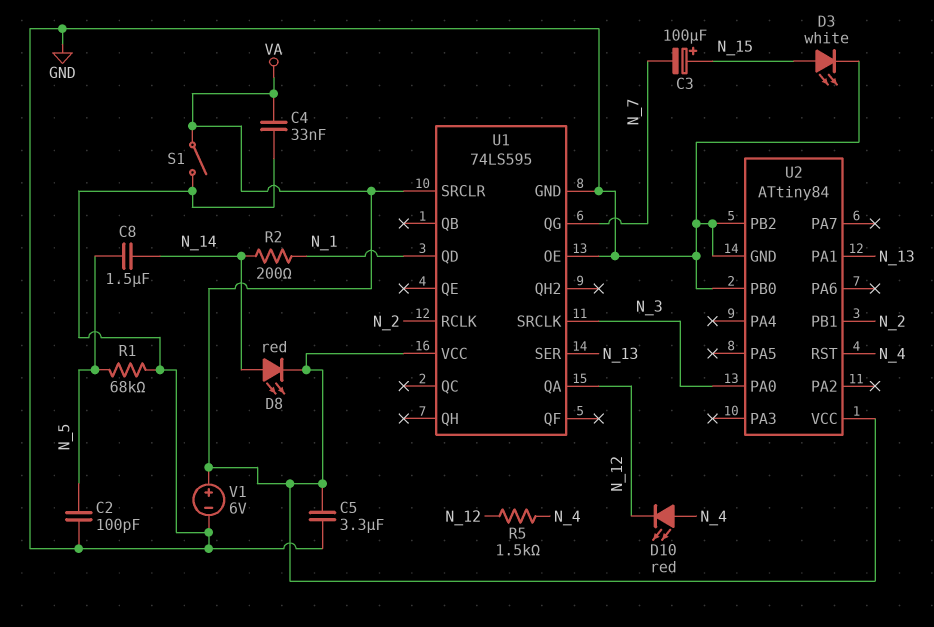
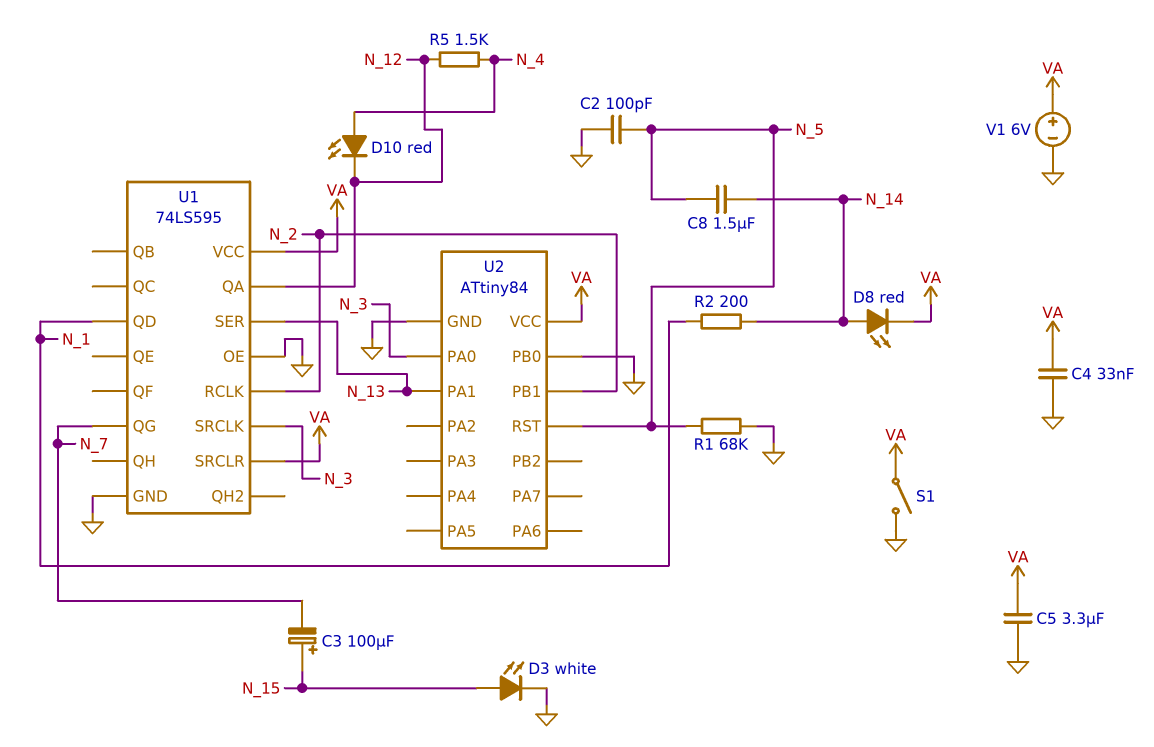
U2 pin PB2: GND -> none
U2 pin RST: N_4 -> N_5

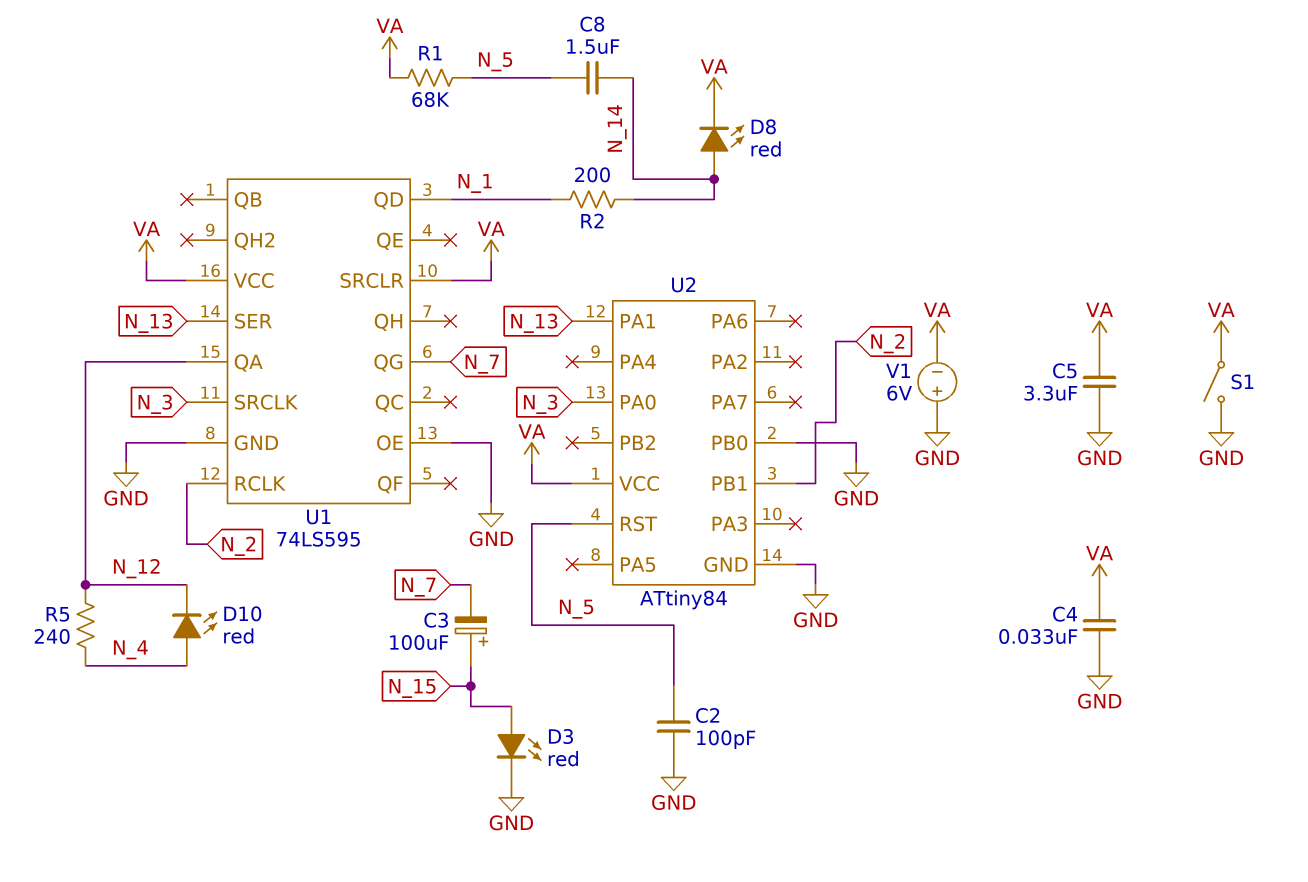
D3: LED white (A N_15, K GND) -> LED red (A N_15, K GND)
R1: 68k (GND, N_5) -> 68k (N_5, VA)
R5: 1.5k (N_4, N_12) -> 240 (N_4, N_12)
V1: 6V (plus VA, minus GND) -> 6V (plus GND, minus VA)

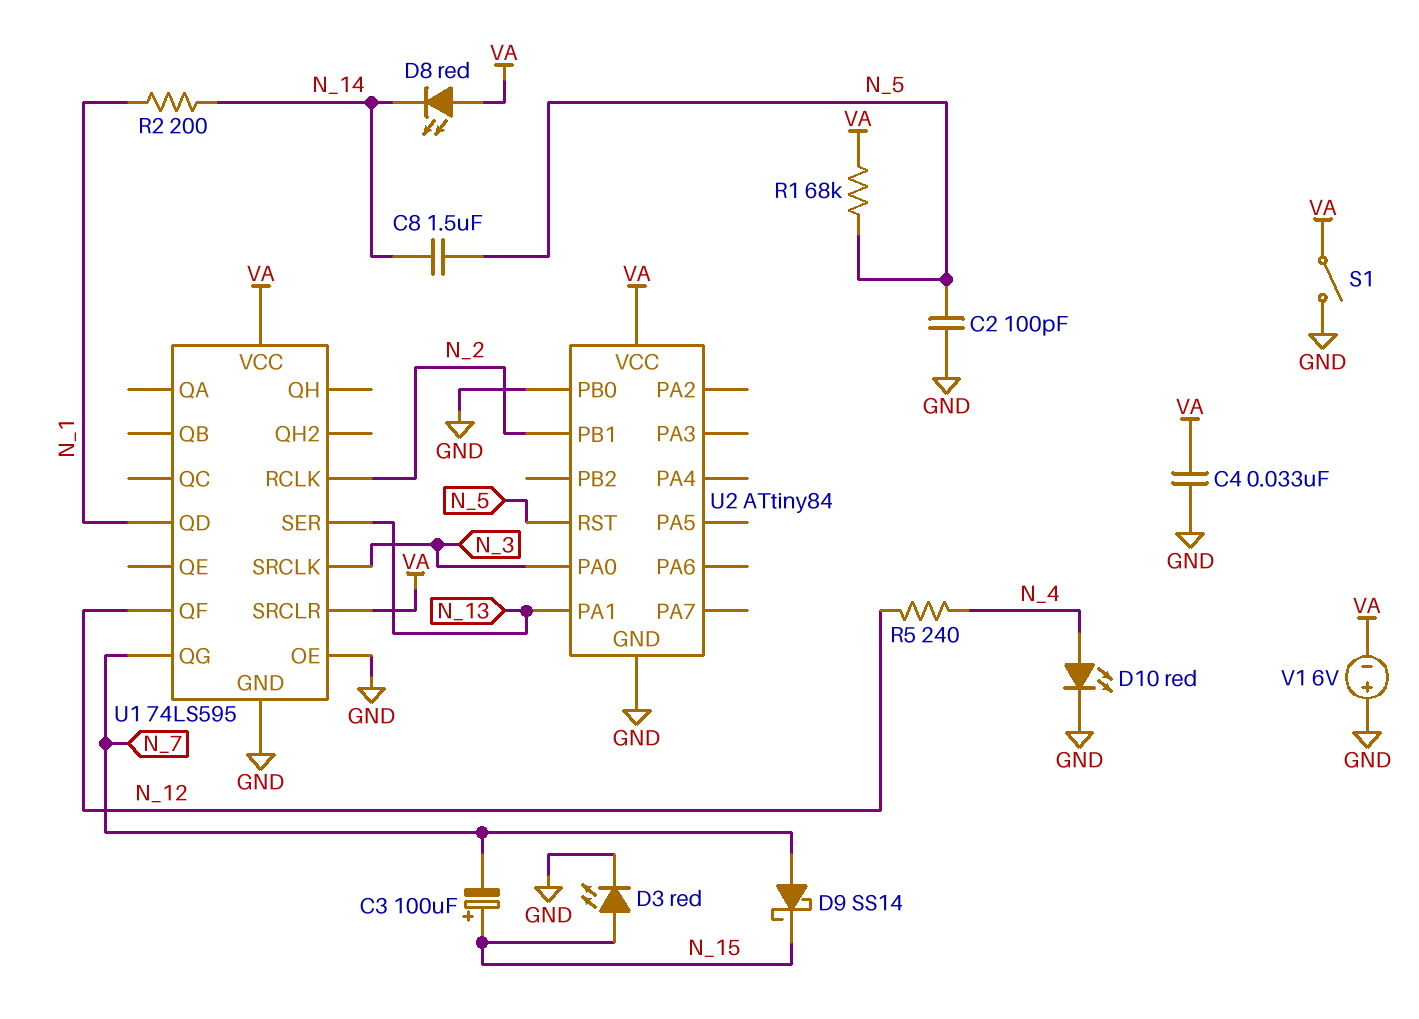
C5: 3.3uF (GND, VA) -> none
D8: LED red (A N_14, K VA) -> LED red (A VA, K N_14)
D9: none -> schottky SS14 (A N_7, K N_15)
D10: LED red (A N_4, K N_12) -> LED red (A N_4, K GND)
U1 pin QA: N_12 -> none
U1 pin QF: none -> N_12

